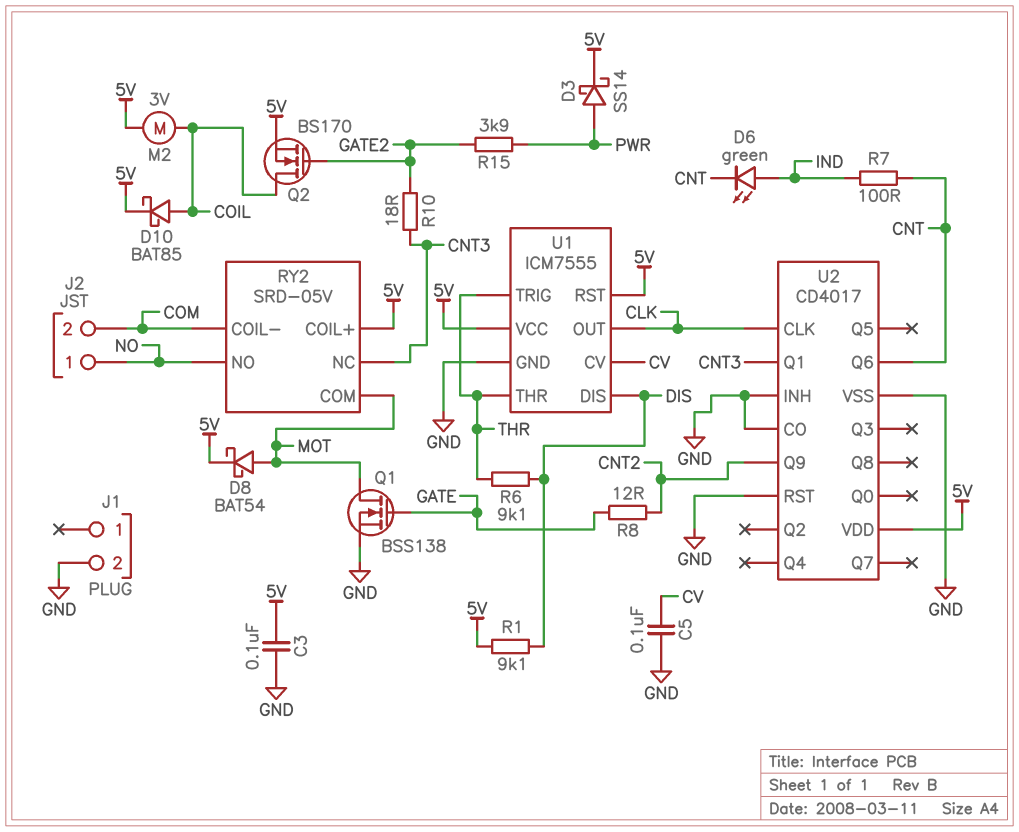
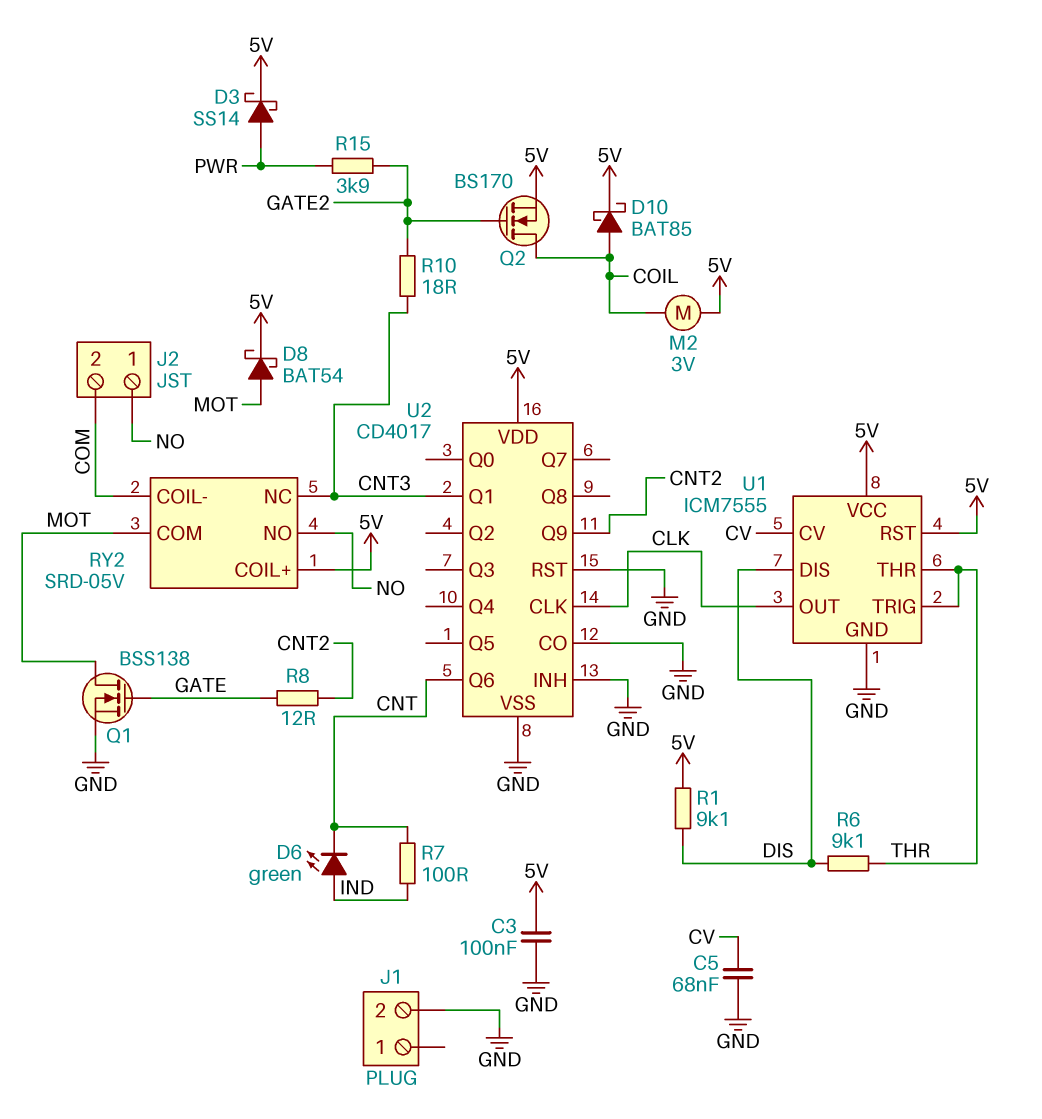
C5: 100nF (CV, GND) -> 68nF (CV, GND)

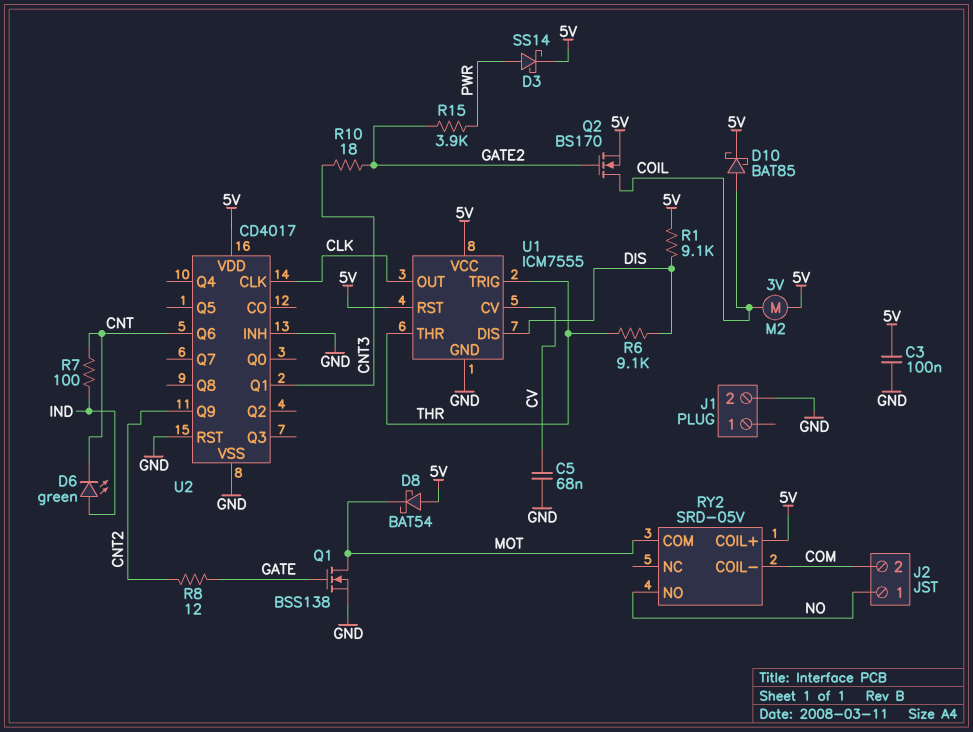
D8: schottky BAT54 (A MOT, K 5V) -> schottky BAT54 (A 5V, K MOT)
RY2 pin NC: CNT3 -> none
U2 pin CO: GND -> none

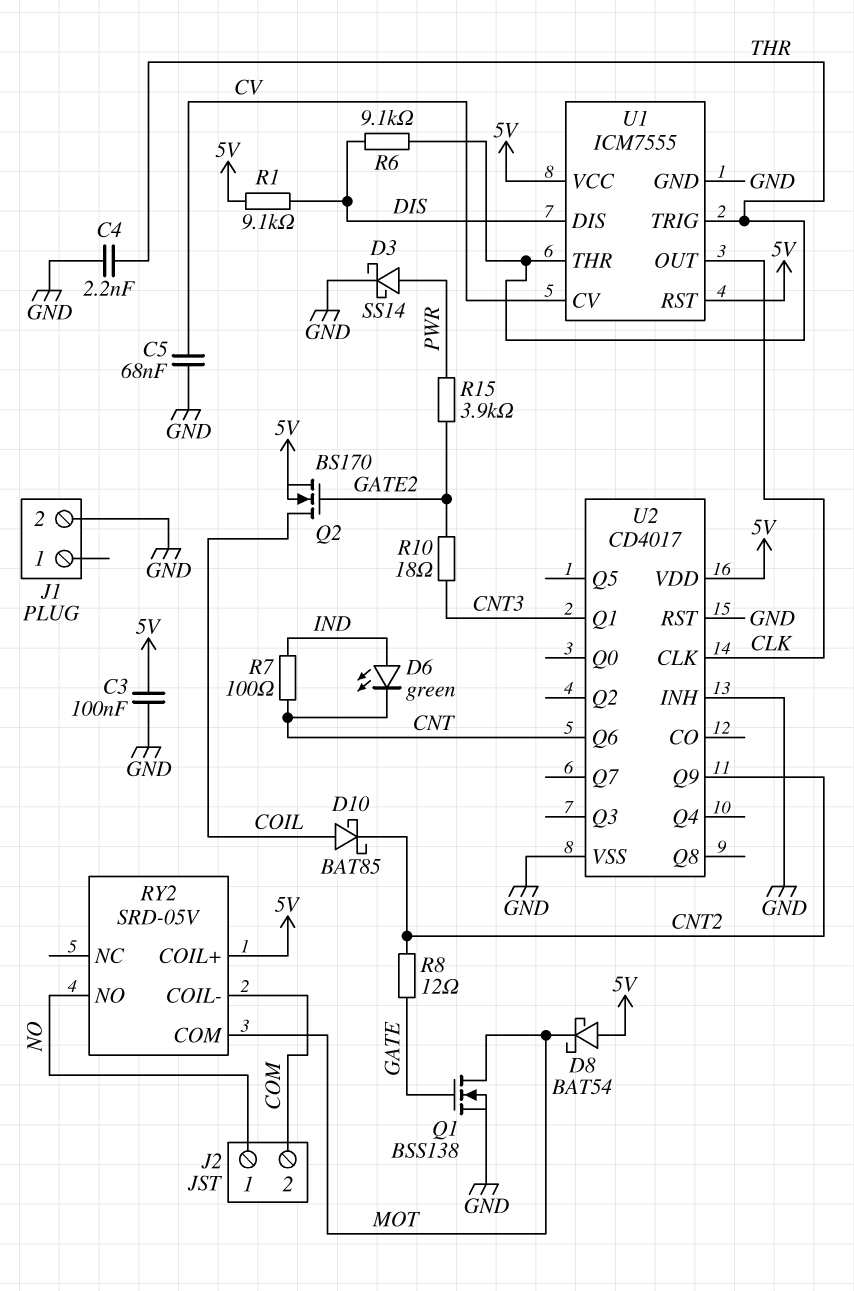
C4: none -> 2.2nF (GND, THR)
D3: schottky SS14 (A PWR, K 5V) -> schottky SS14 (A PWR, K GND)
D10: schottky BAT85 (A COIL, K 5V) -> schottky BAT85 (A COIL, K CNT2)
M2: motor 3V (5V, COIL) -> none

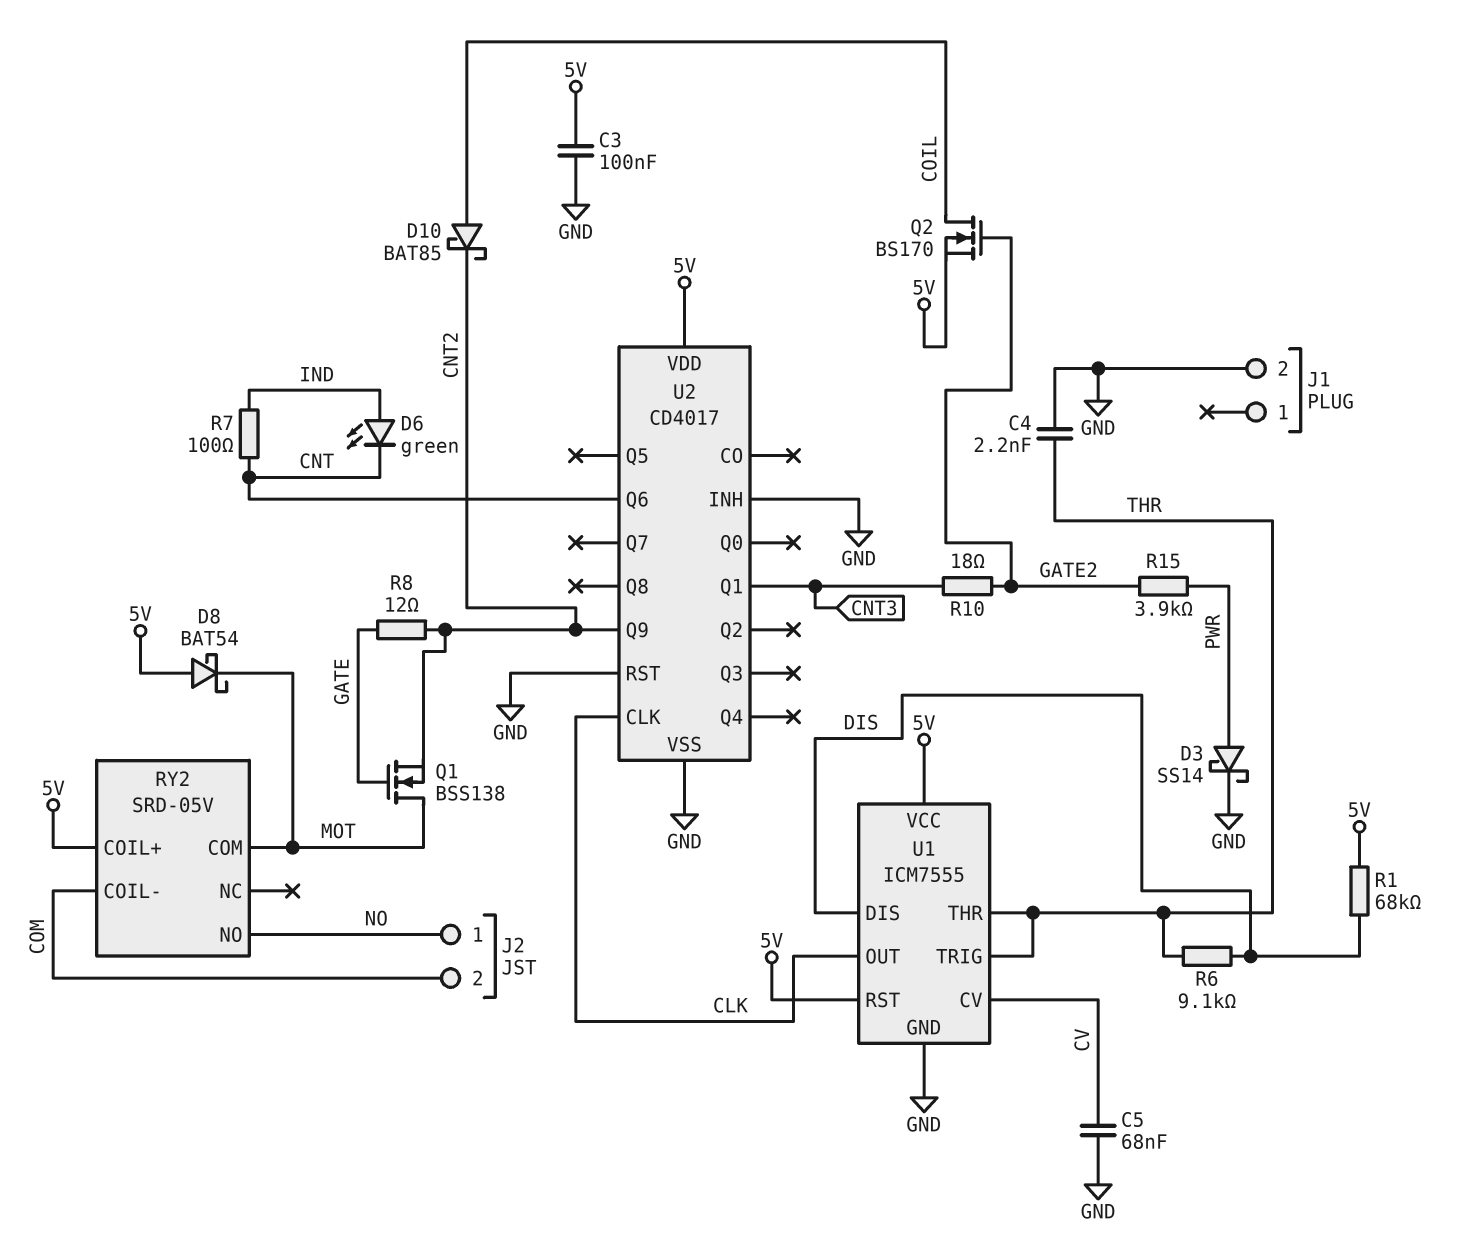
Q1: NMOS BSS138 (G GATE, D MOT, S GND) -> NMOS BSS138 (G GATE, D MOT, S CNT2)
R1: 9.1k (5V, DIS) -> 68k (5V, DIS)

